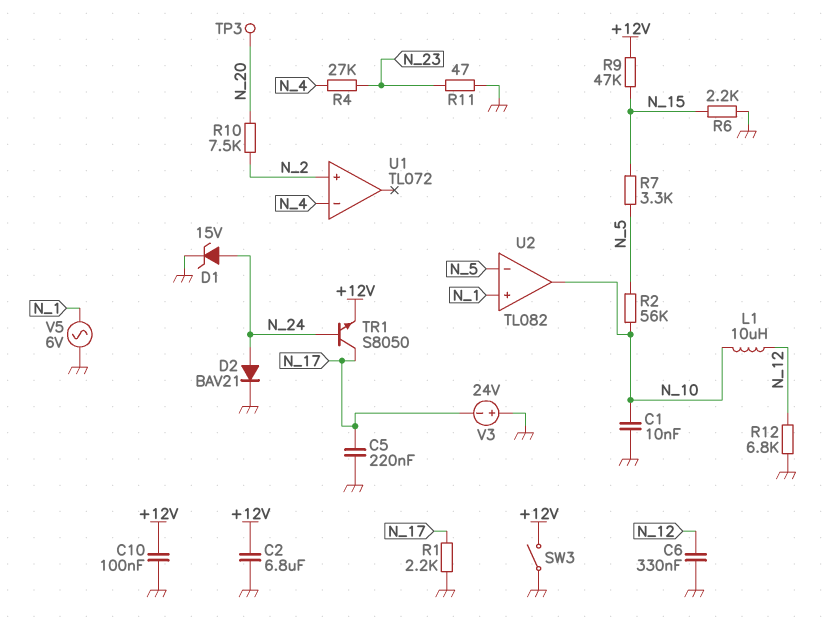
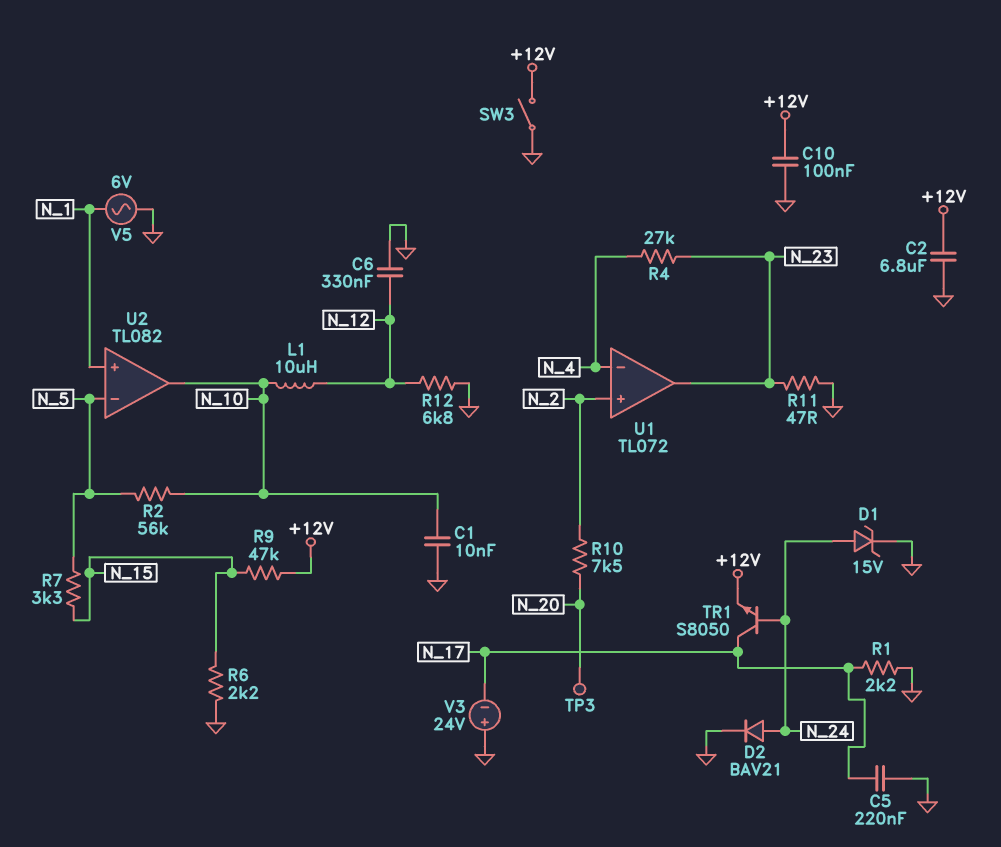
U1 pin out: none -> N_23

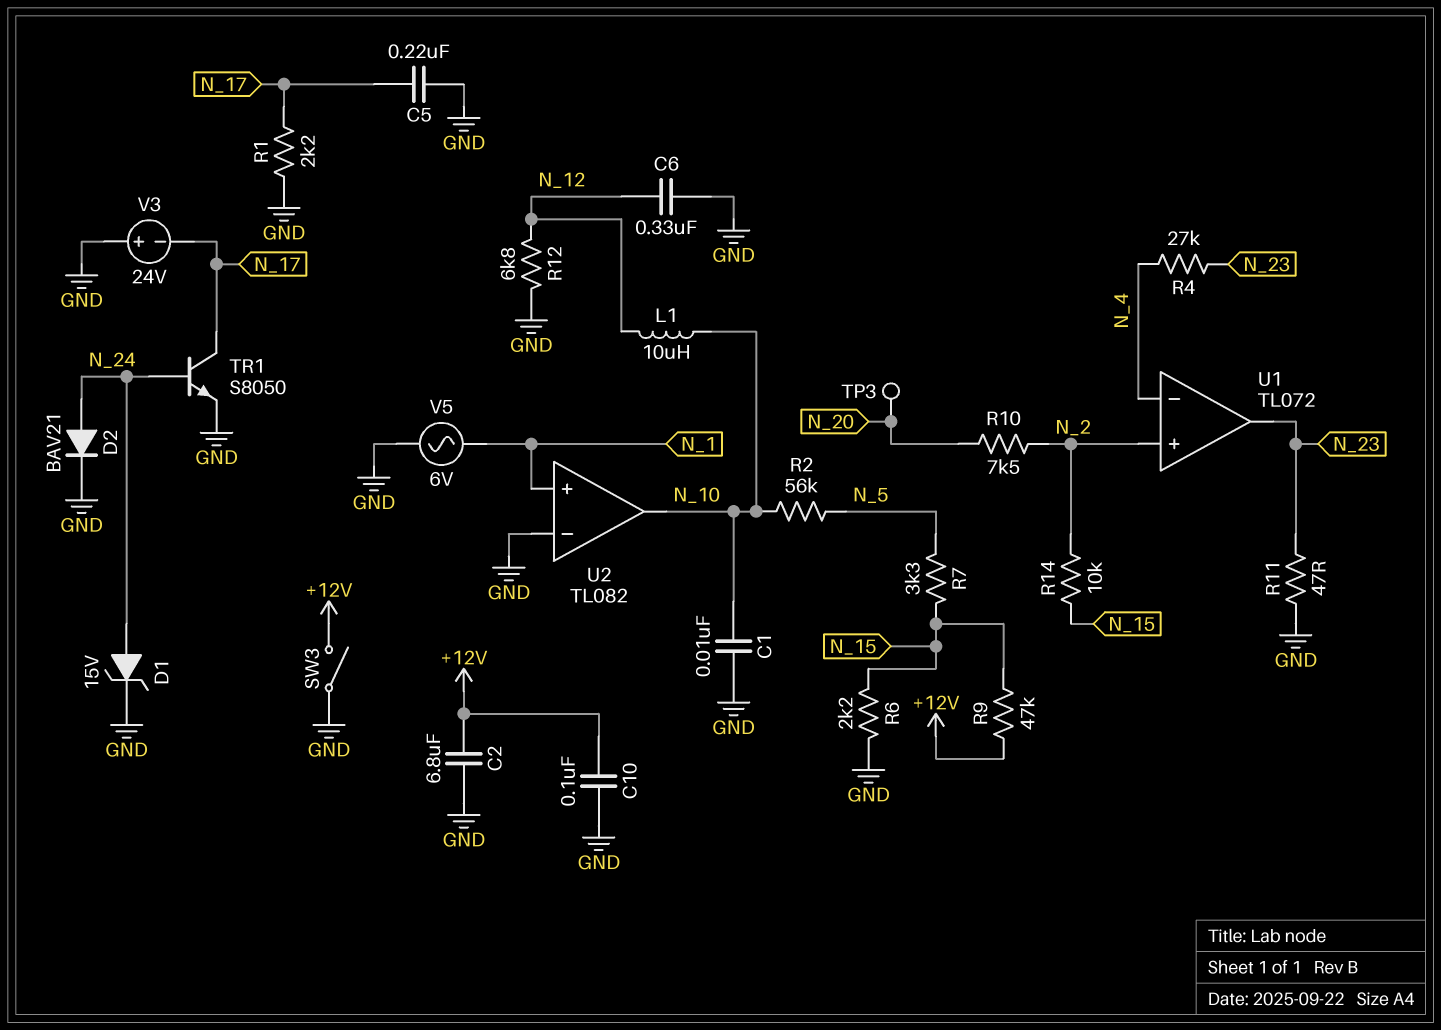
R14: none -> 10k (N_2, N_15)
TR1: NPN S8050 (B N_24, C N_17, E +12V) -> NPN S8050 (B N_24, C N_17, E GND)
U2 pin in-: N_5 -> GND

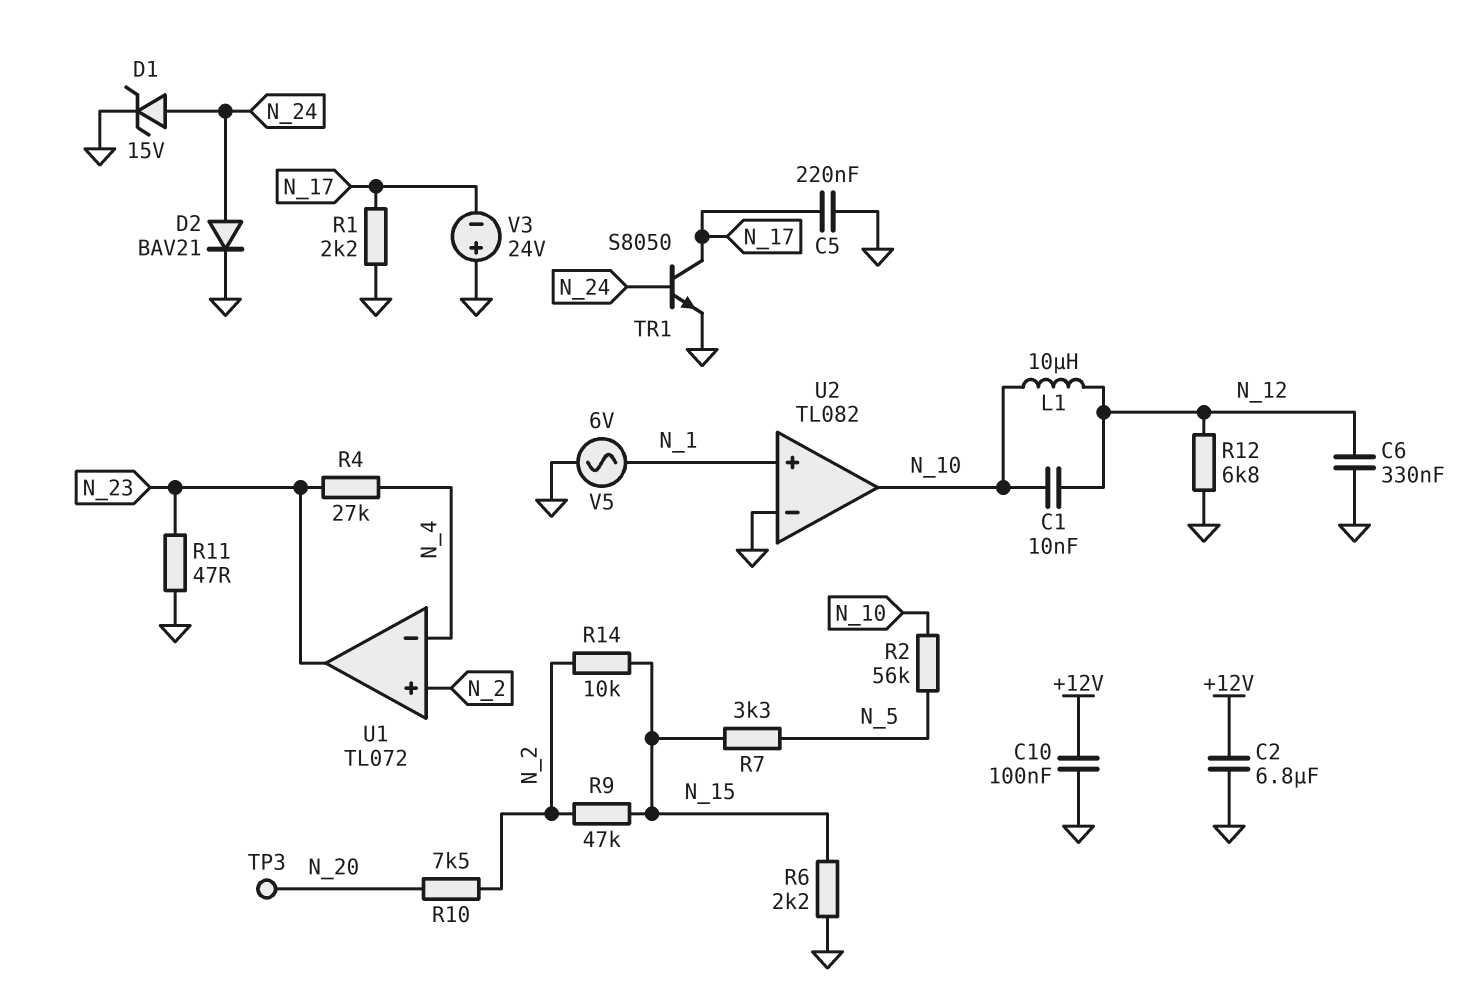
C1: 10nF (GND, N_10) -> 10nF (N_10, N_12)
R9: 47k (+12V, N_15) -> 47k (N_2, N_15)
SW3: switch (+12V, GND) -> none

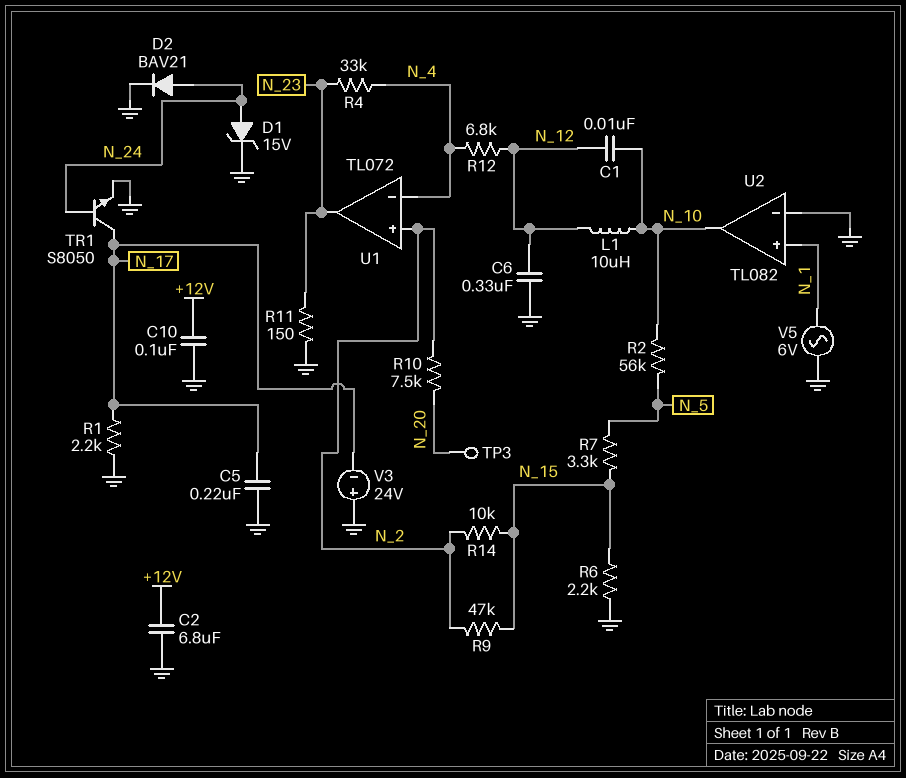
R4: 27k (N_4, N_23) -> 33k (N_4, N_23)
R11: 47 (GND, N_23) -> 150 (GND, N_23)
R12: 6.8k (GND, N_12) -> 6.8k (N_4, N_12)

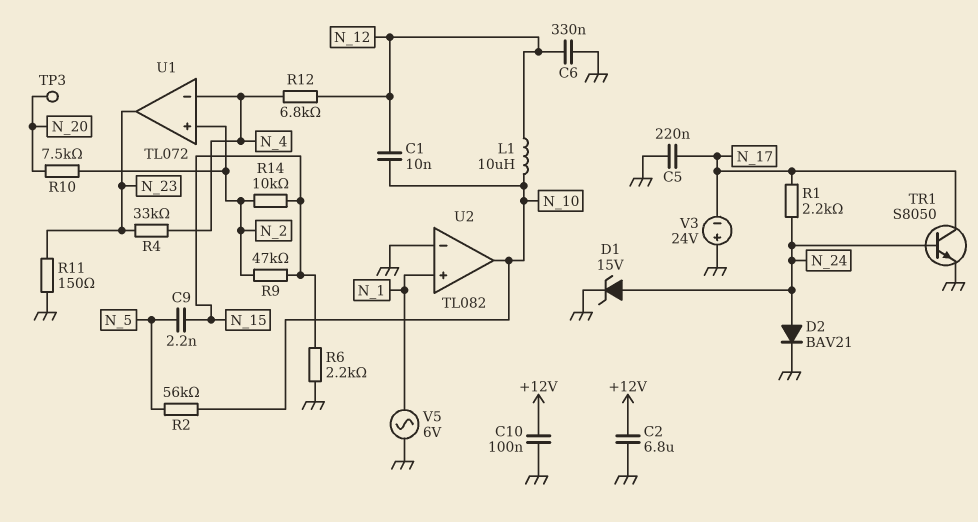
C9: none -> 2.2nF (N_5, N_15)
R1: 2.2k (GND, N_17) -> 2.2k (N_17, N_24)
R7: 3.3k (N_5, N_15) -> none

